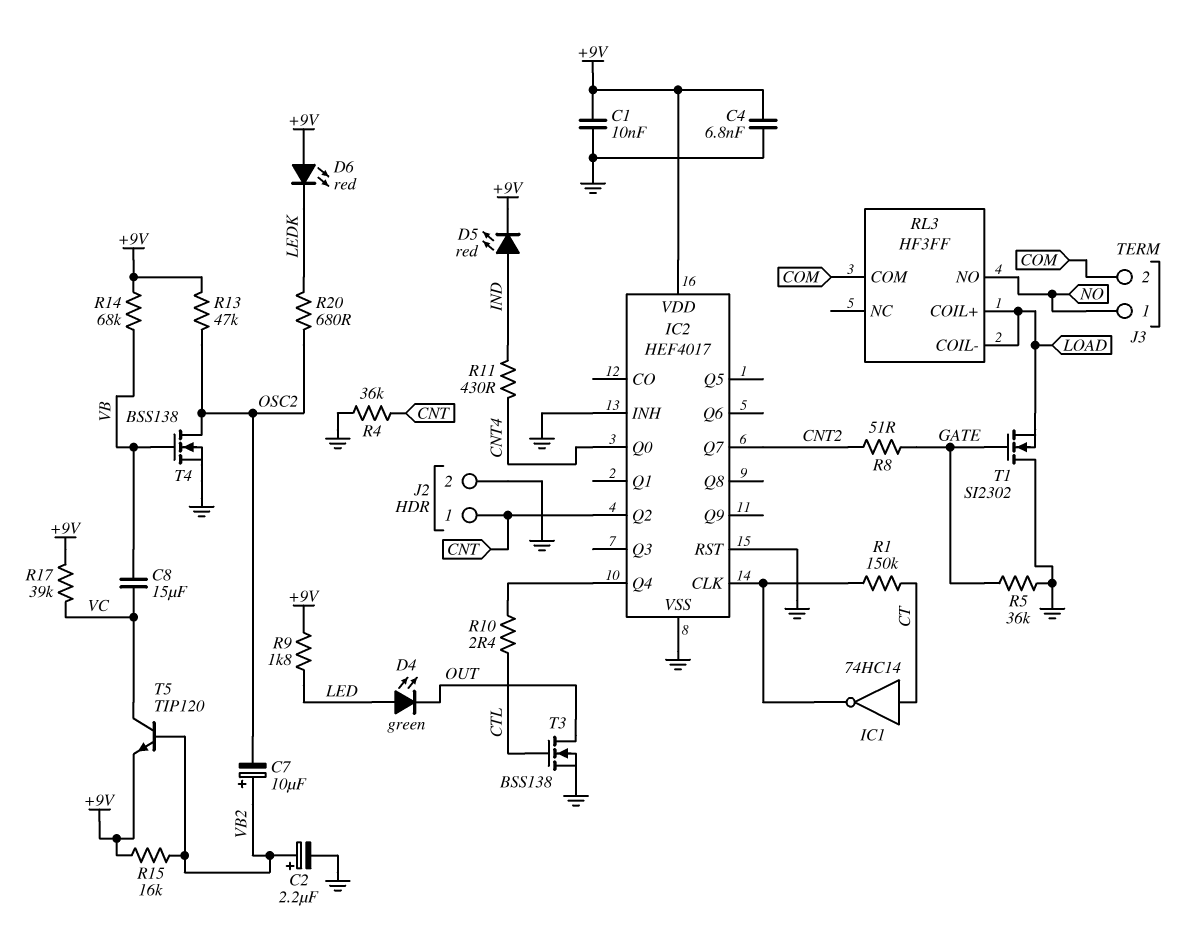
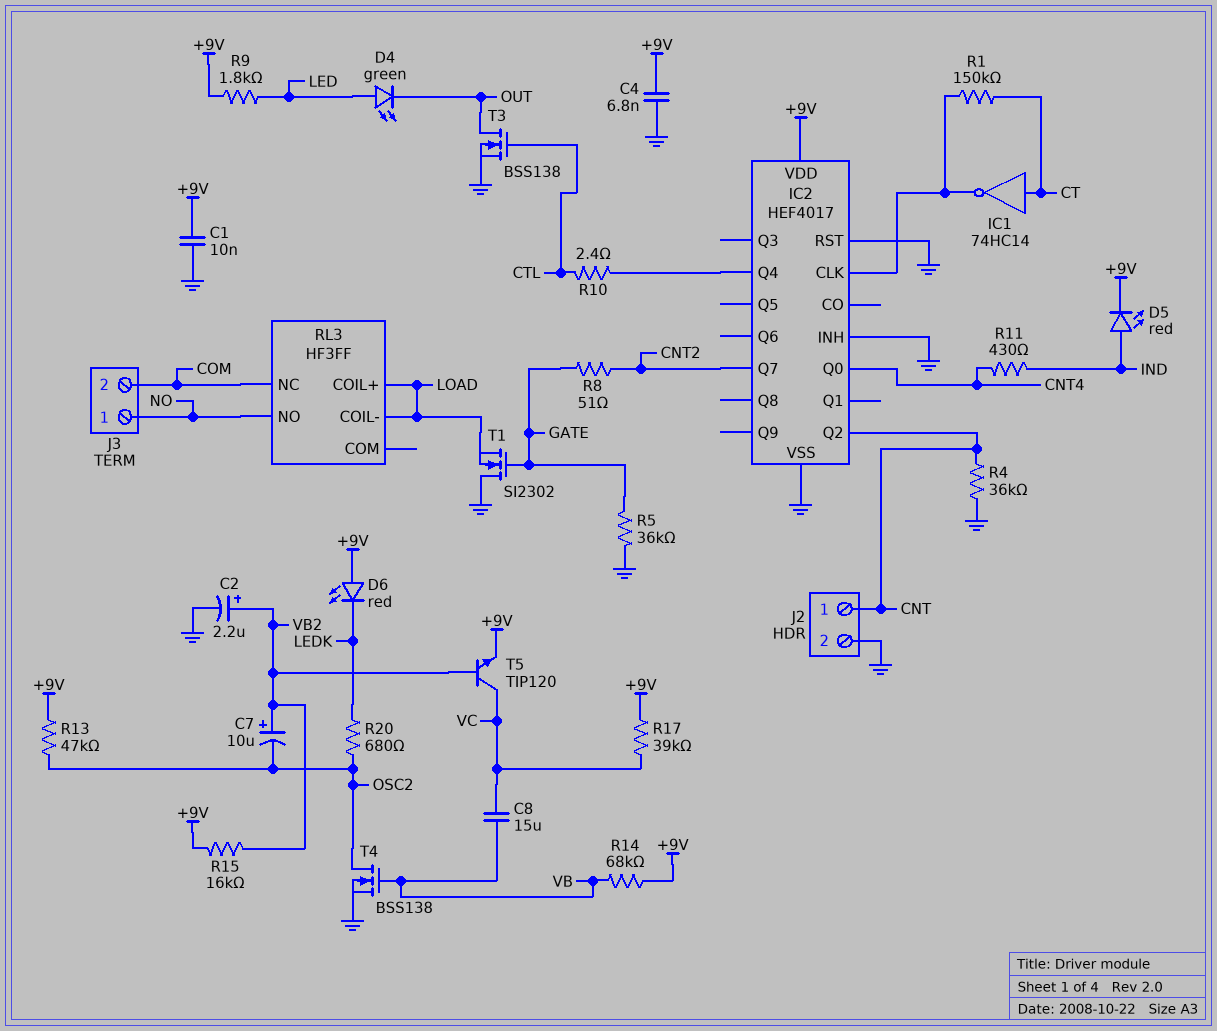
RL3 pin COM: COM -> none
RL3 pin NC: none -> COM

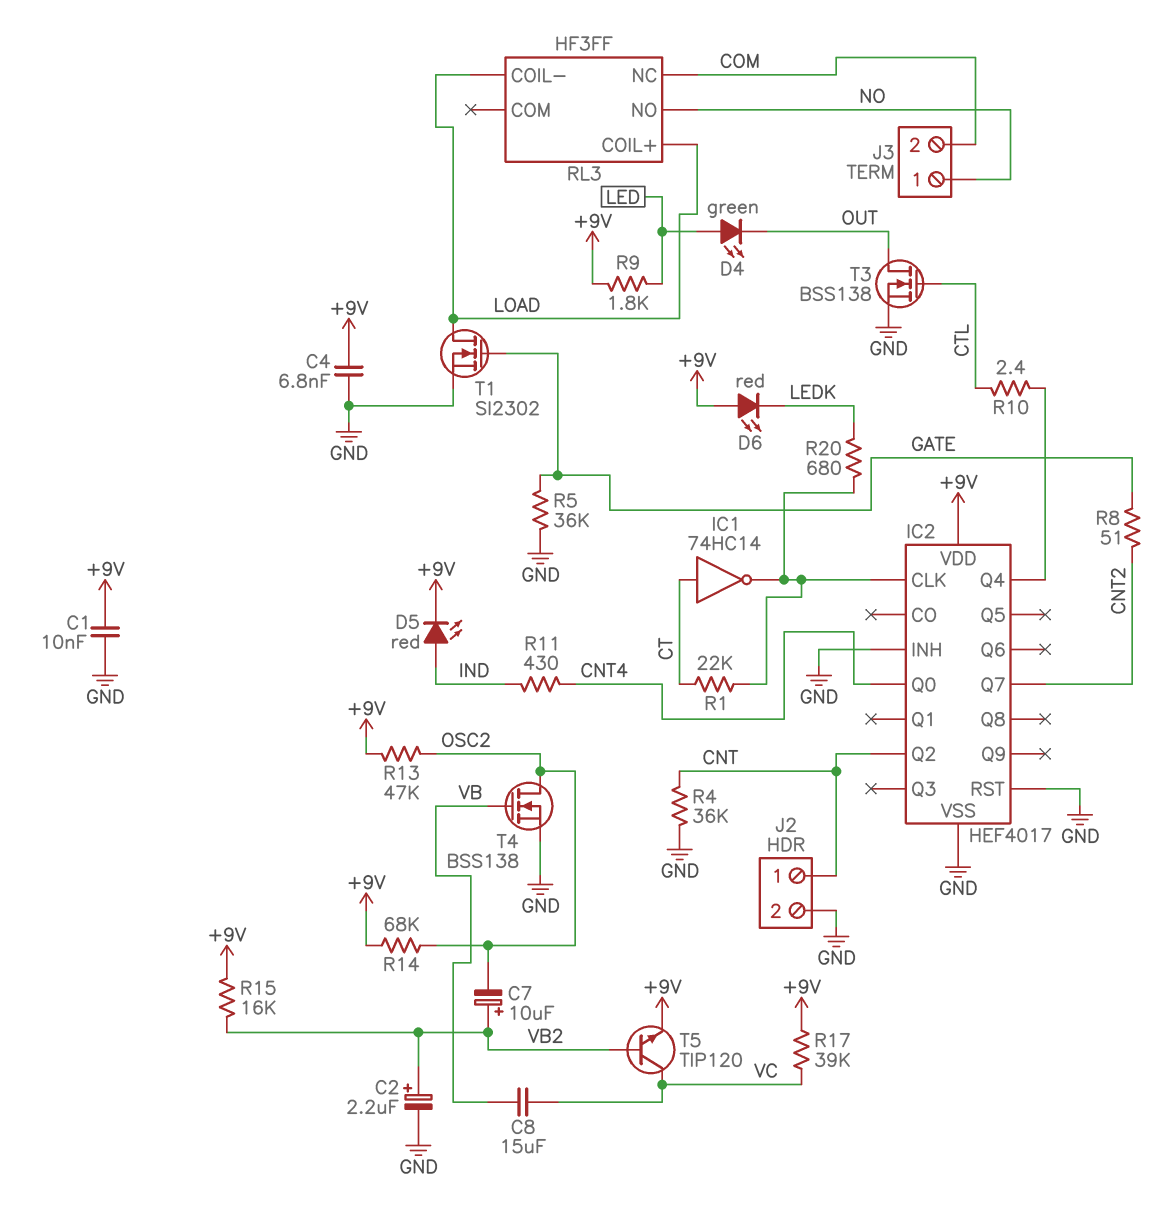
R1: 150k (CT, IC2/CLK) -> 22k (CT, IC2/CLK)
R14: 68k (+9V, VB) -> 68k (+9V, OSC2)
R20: 680 (LEDK, OSC2) -> 680 (IC2/CLK, LEDK)
T1: NMOS SI2302 (G GATE, D GND, S LOAD) -> NMOS SI2302 (G GATE, D LOAD, S GND)

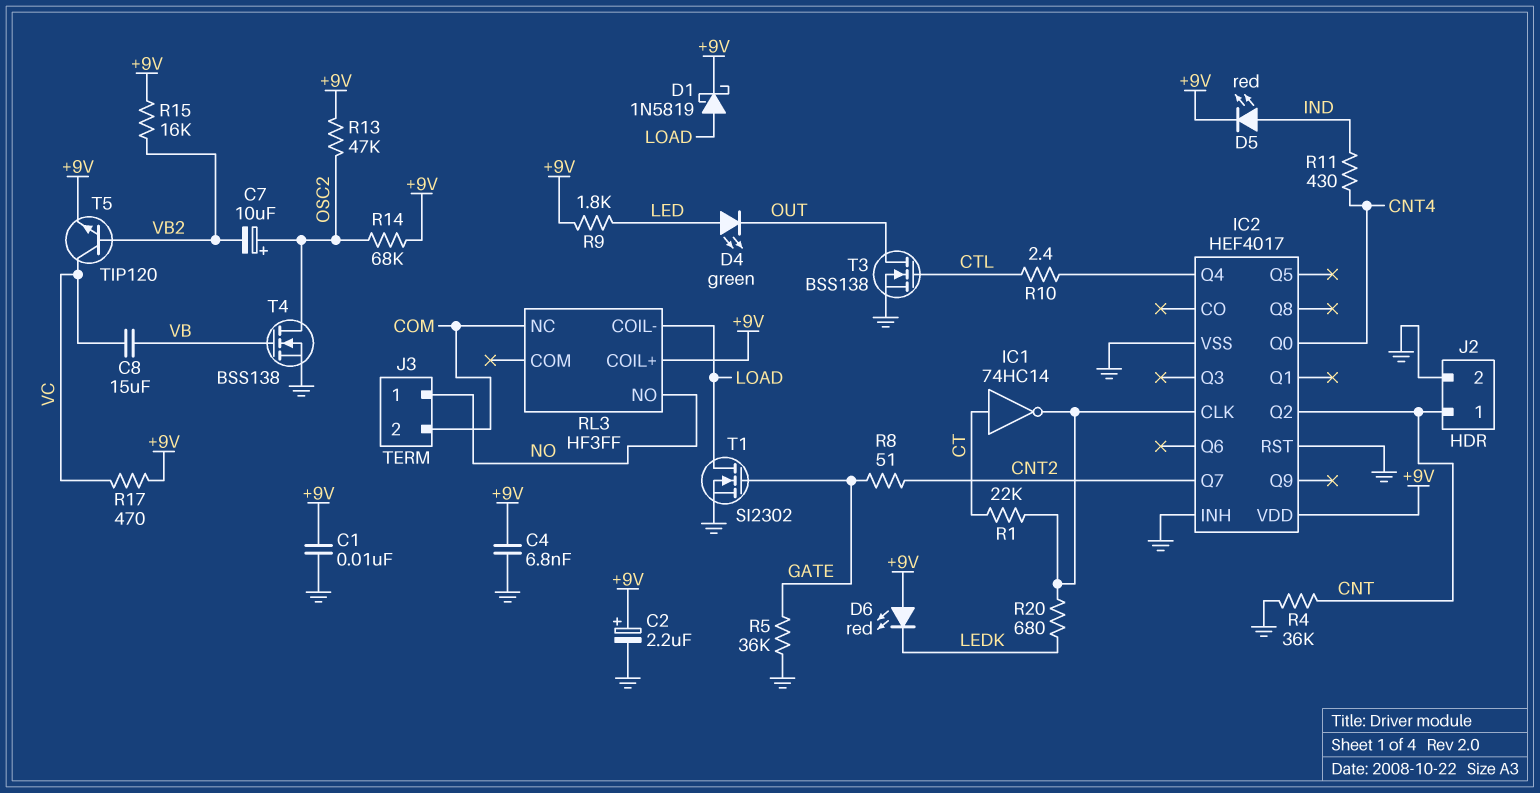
C2: 2.2uF (plus VB2, minus GND) -> 2.2uF (plus +9V, minus GND)
C7: 10uF (plus VB2, minus OSC2) -> 10uF (plus OSC2, minus VB2)
D1: none -> schottky 1N5819 (A LOAD, K +9V)
R17: 39k (+9V, VC) -> 470 (+9V, VC)
RL3 pin COIL+: LOAD -> +9V

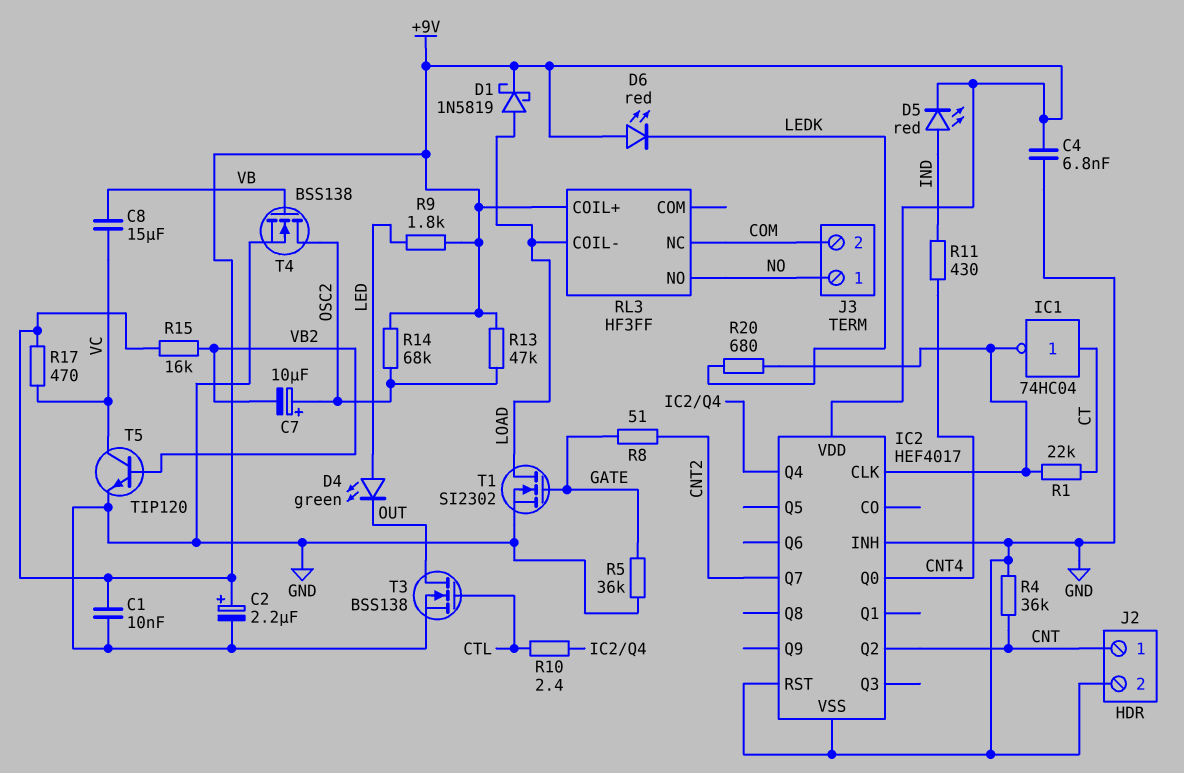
IC1: NOT 74HC14 (in CT, out IC2/CLK) -> NOT 74HC04 (in CT, out IC2/CLK)
T5: NPN TIP120 (B VB2, C VC, E +9V) -> NPN TIP120 (B VB2, C VC, E GND)

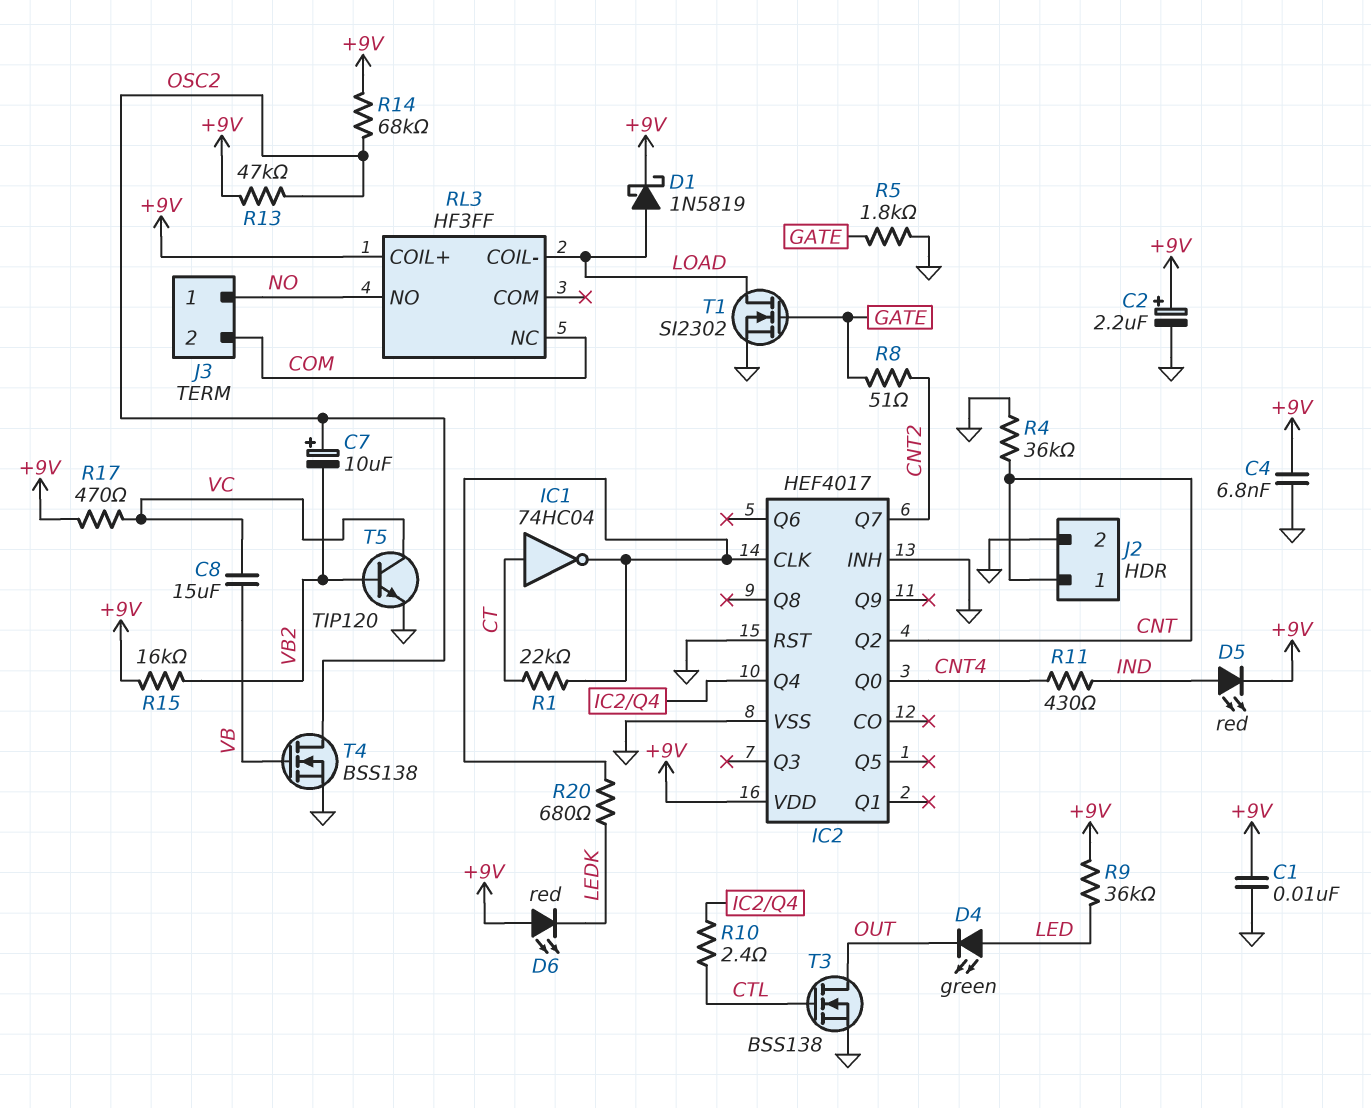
R5: 36k (GATE, GND) -> 1.8k (GATE, GND)
R9: 1.8k (+9V, LED) -> 36k (+9V, LED)

